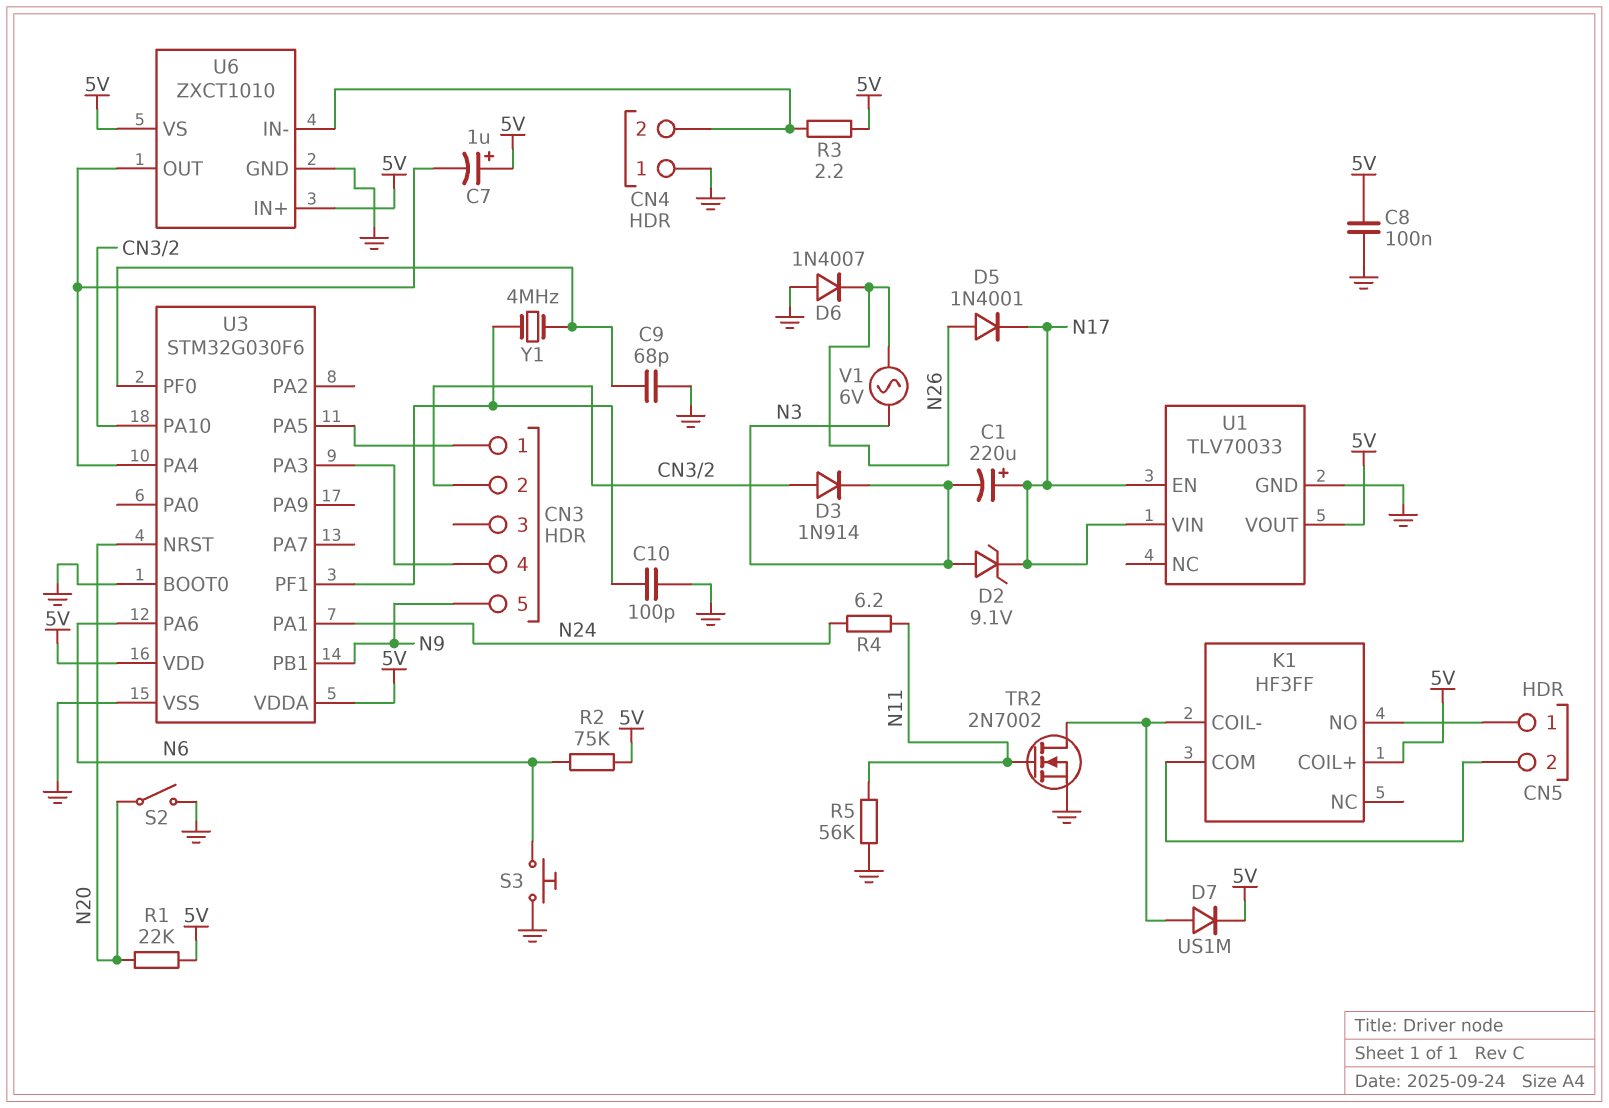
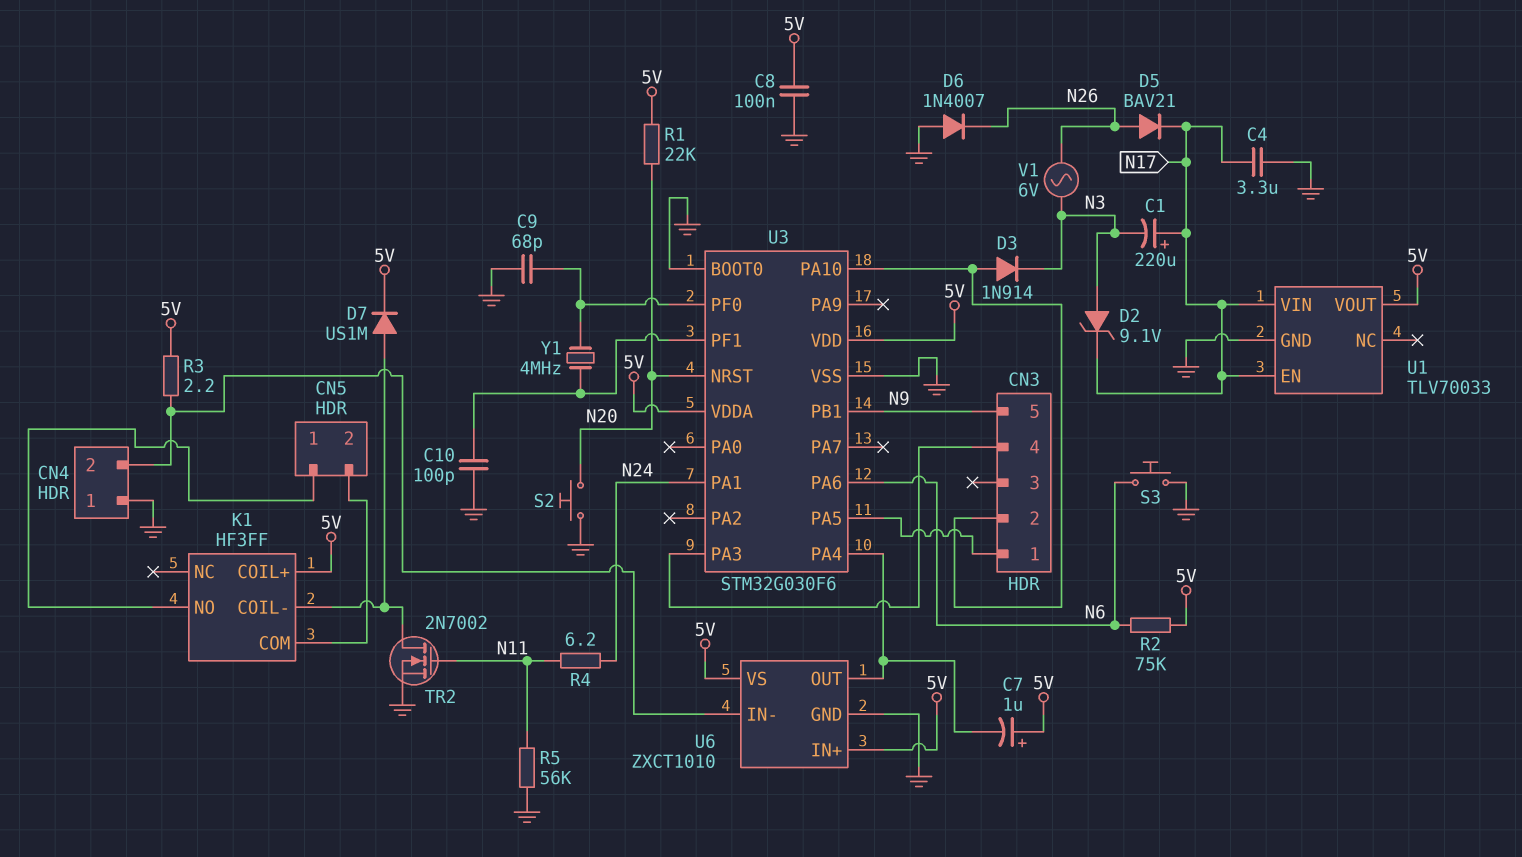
C4: none -> 3.3uF (GND, N17)
D5: diode 1N4001 (A N26, K N17) -> diode BAV21 (A N26, K N17)
S2: switch (GND, N20) -> button (GND, N20)

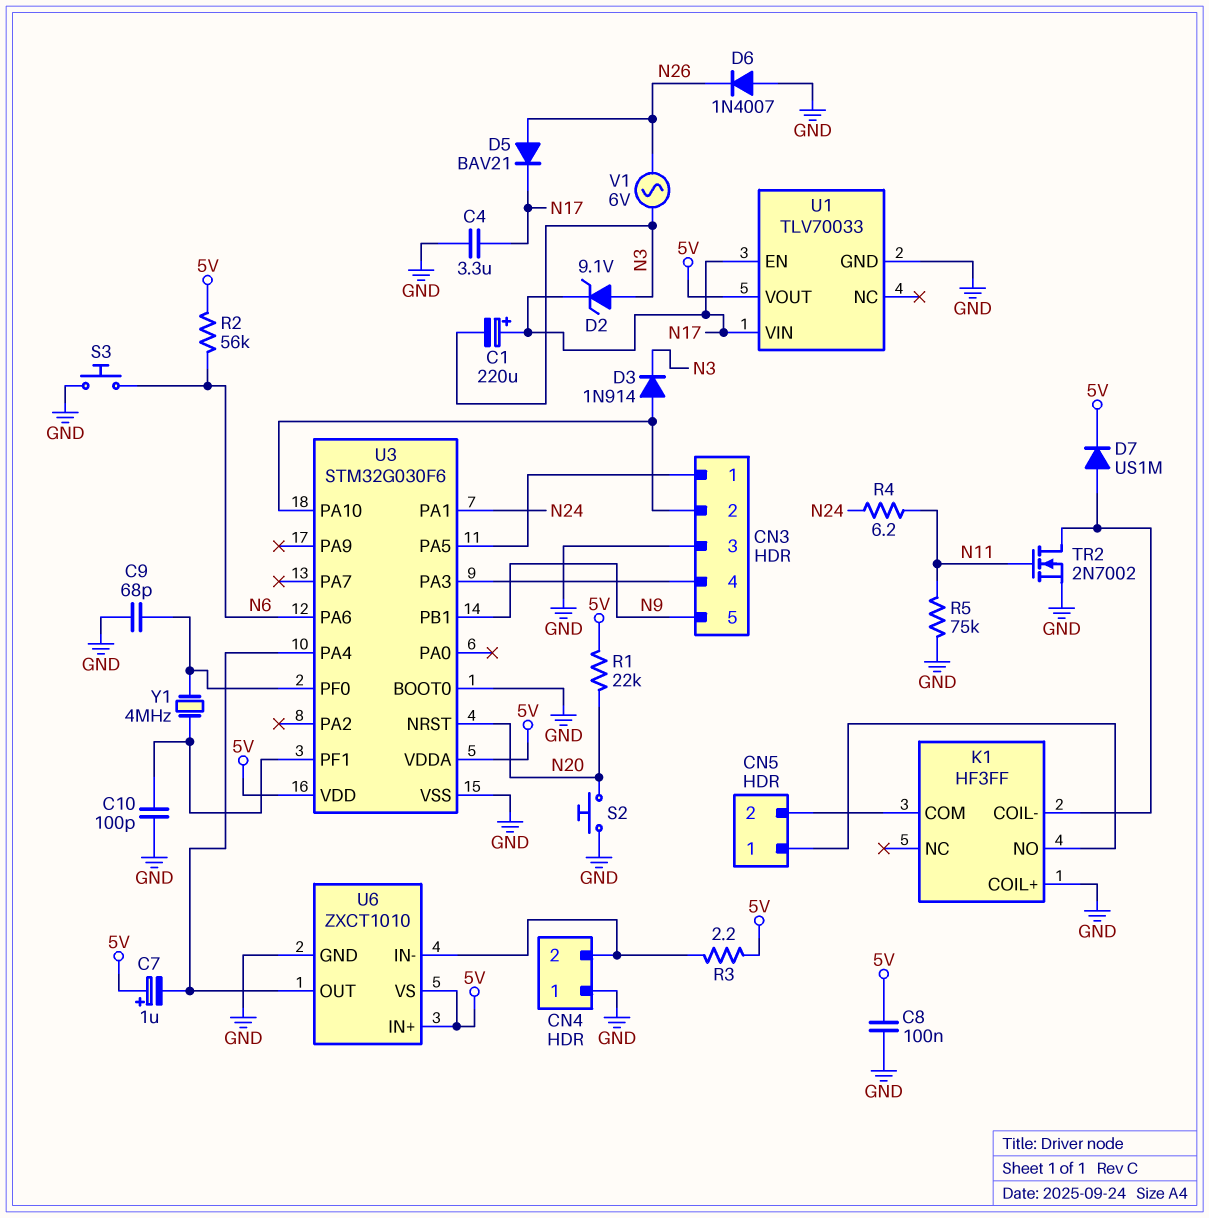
CN3 pin 3: none -> GND
K1 pin COIL+: 5V -> GND
R2: 75k (5V, N6) -> 56k (5V, N6)
R5: 56k (GND, N11) -> 75k (GND, N11)

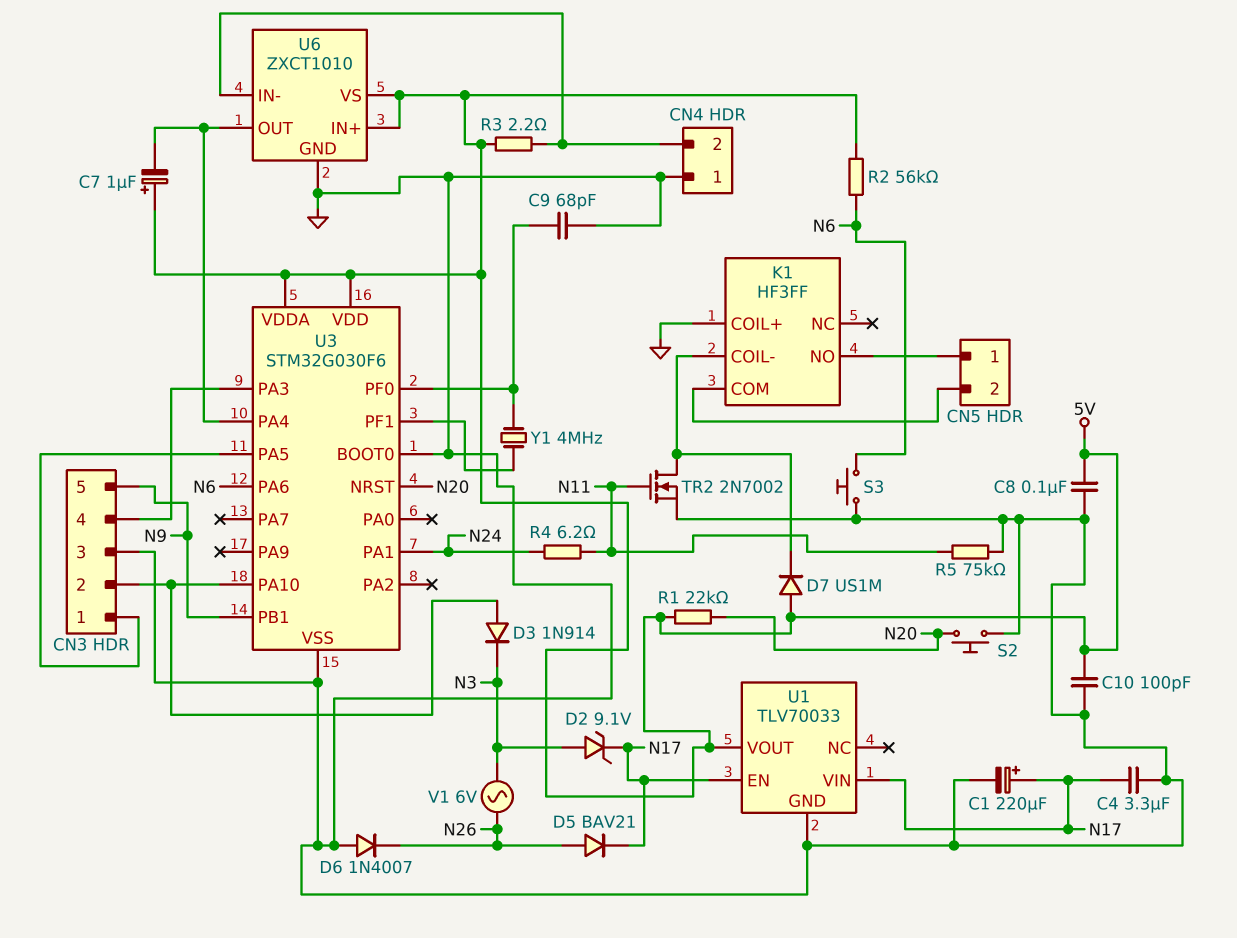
C1: 220uF (plus N17, minus N3) -> 220uF (plus N17, minus GND)
C10: 100pF (GND, U3/PF1) -> 100pF (5V, GND)
D7: diode US1M (A K1/COIL-, K 5V) -> diode US1M (A 5V, K K1/COIL-)

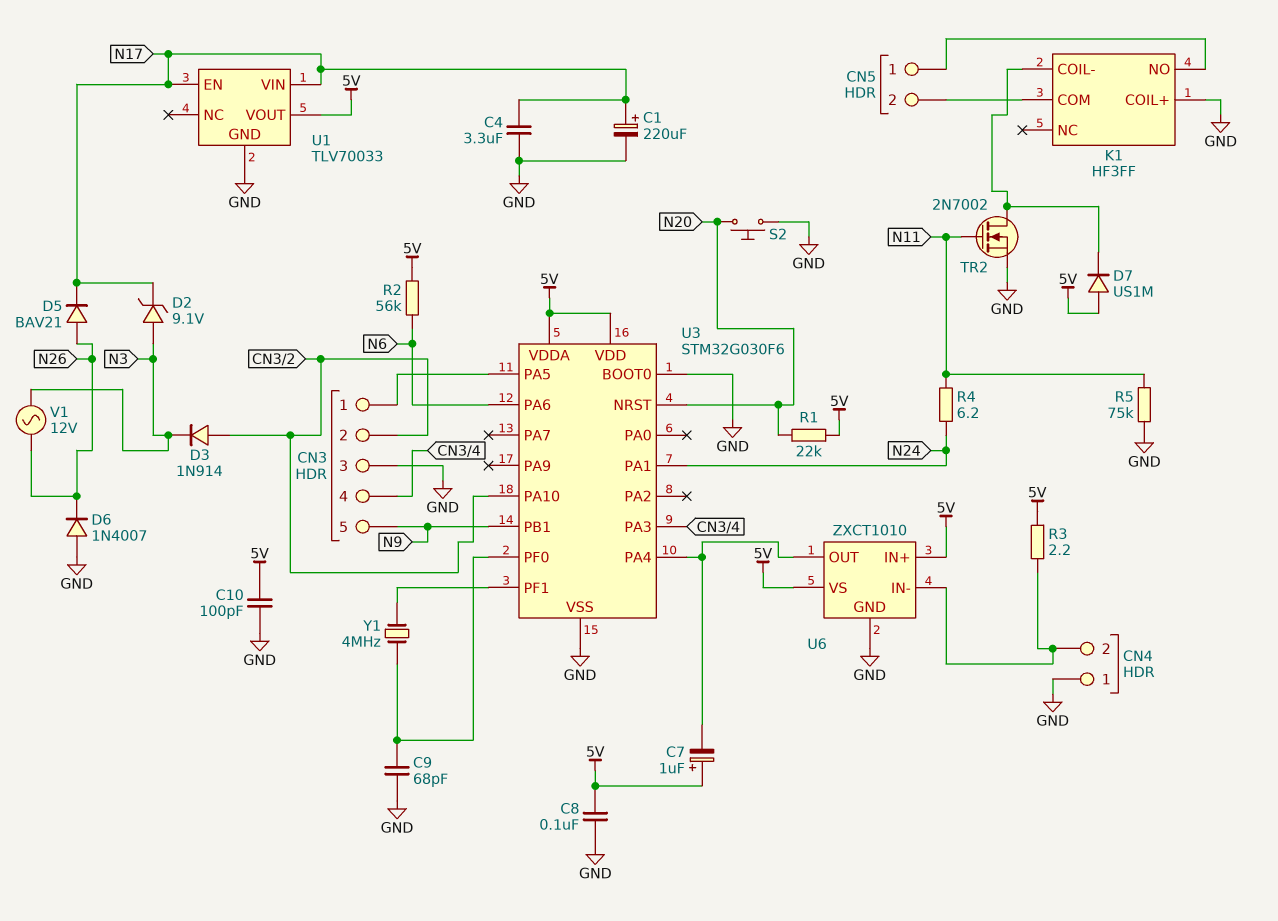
S3: button (GND, N6) -> none
V1: AC 6V (N3, N26) -> AC 12V (N3, N26)

